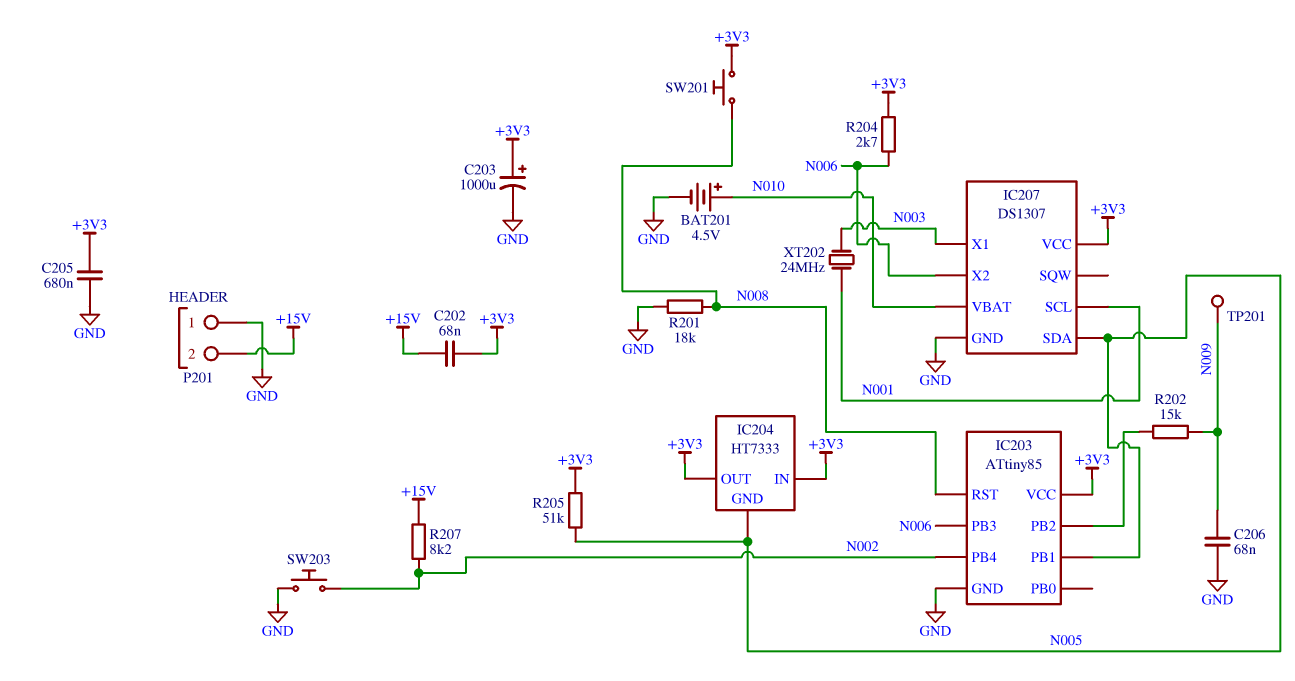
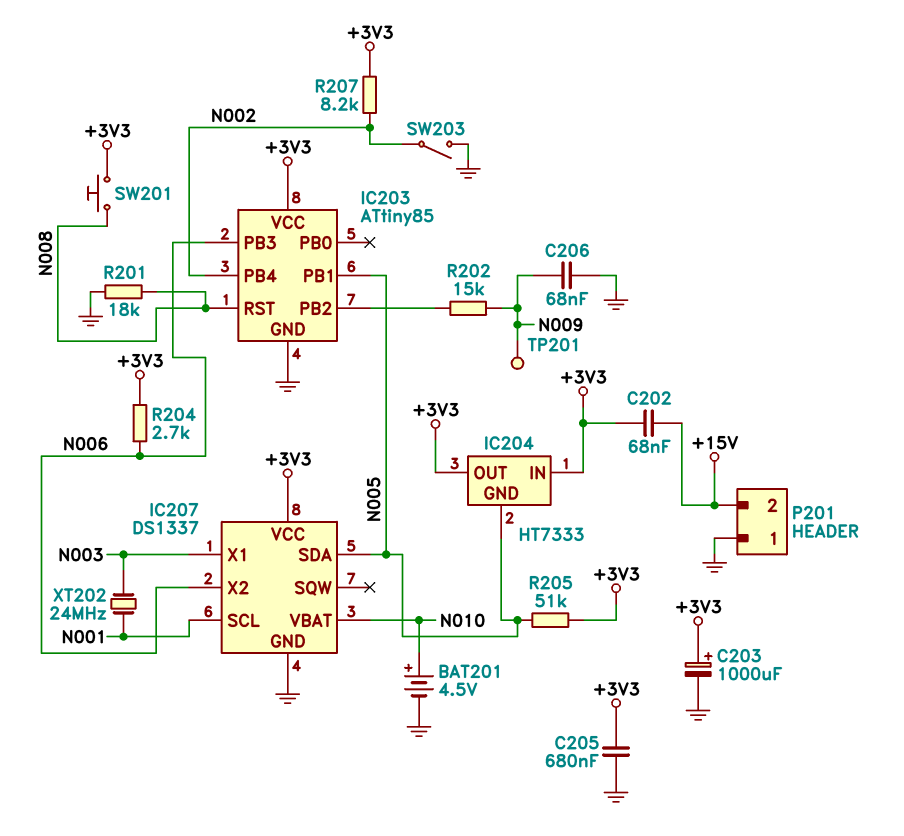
IC207: DS1307 -> DS1337
R207: 8.2k (+15V, N002) -> 8.2k (+3V3, N002)
SW203: button (GND, N002) -> switch (GND, N002)

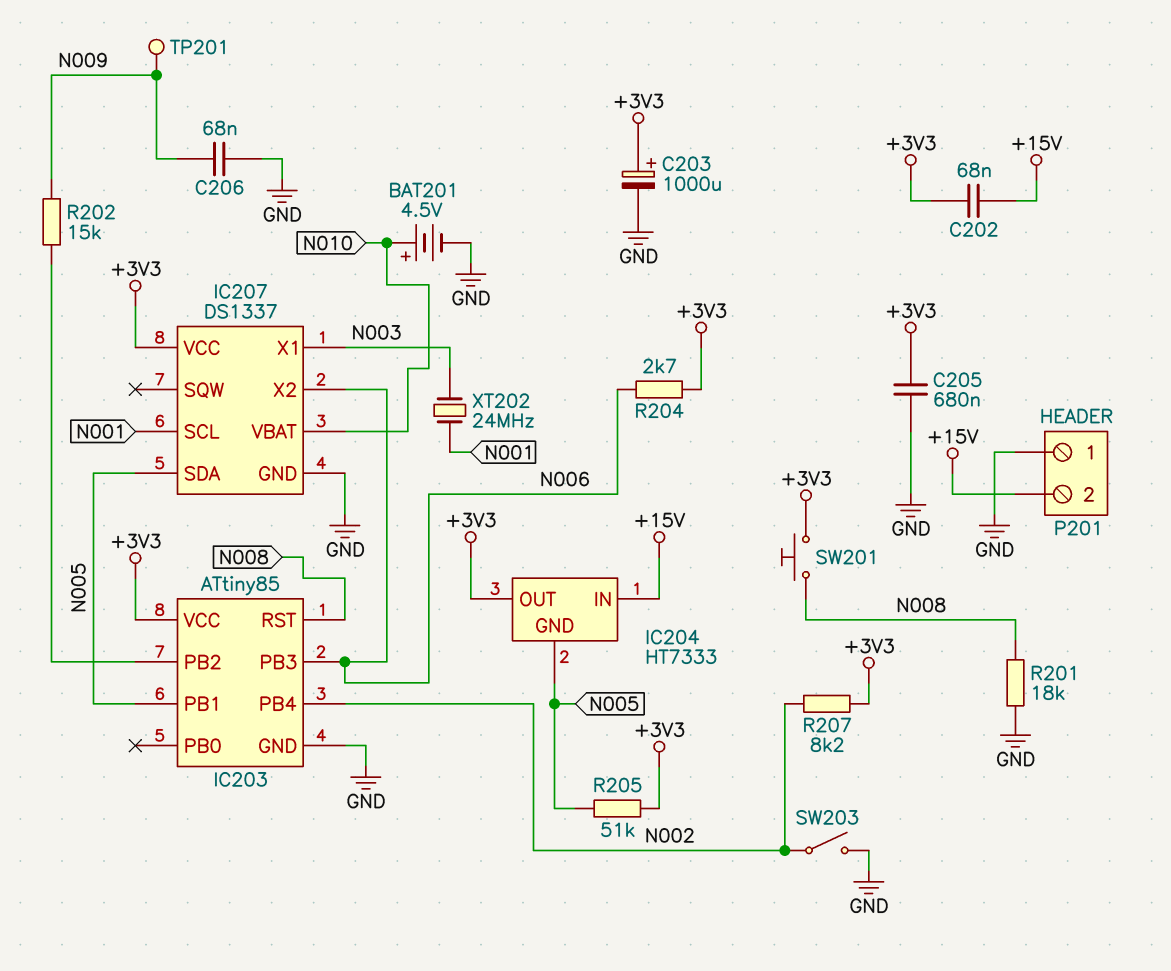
IC204 pin IN: +3V3 -> +15V

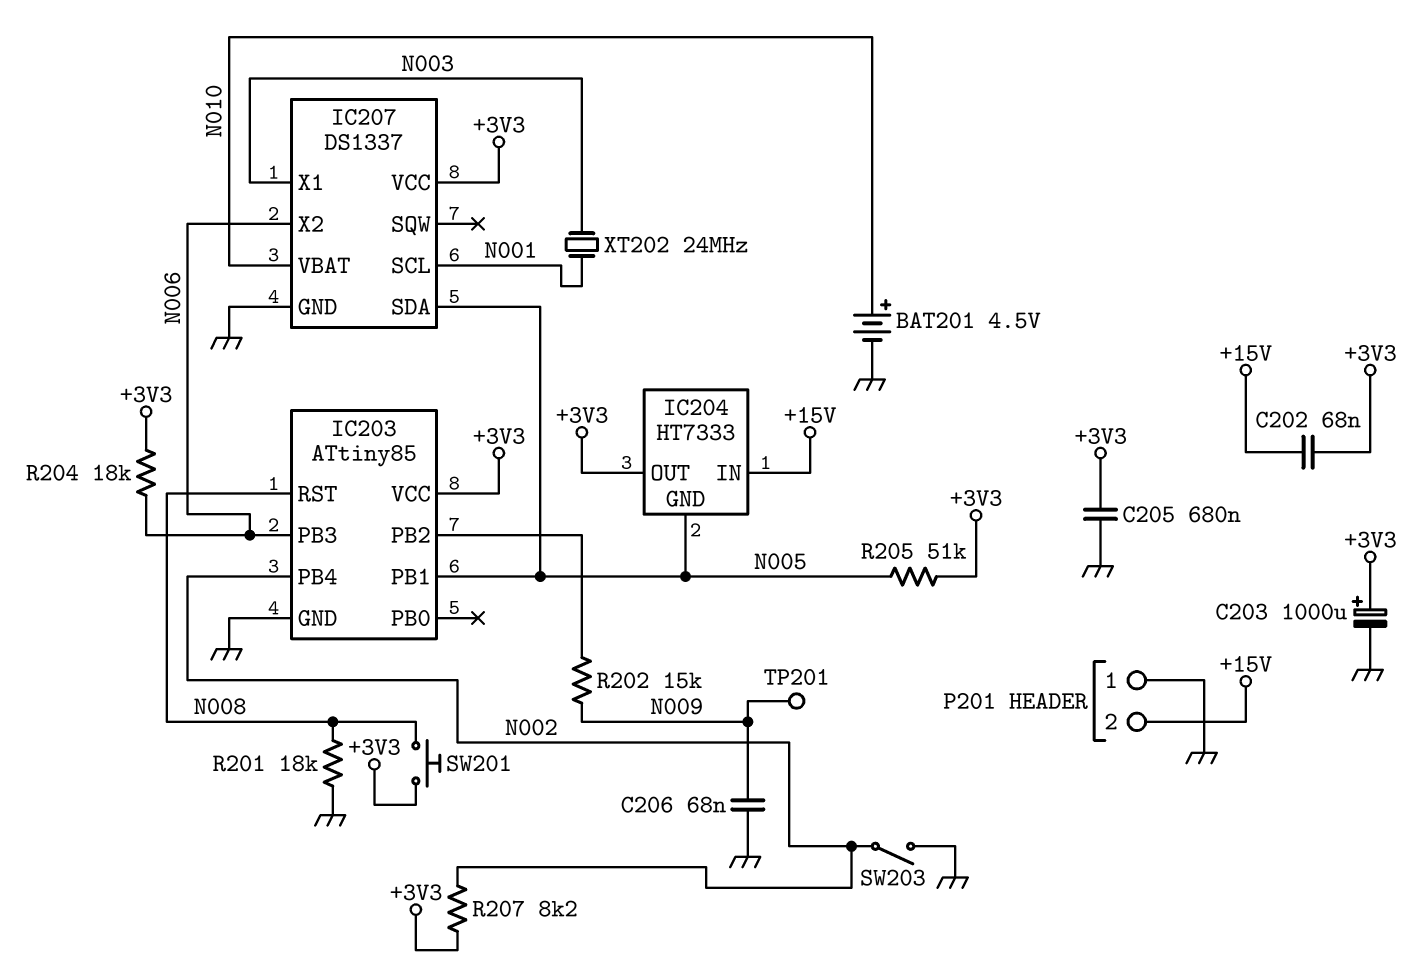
R204: 2.7k (+3V3, N006) -> 18k (+3V3, N006)

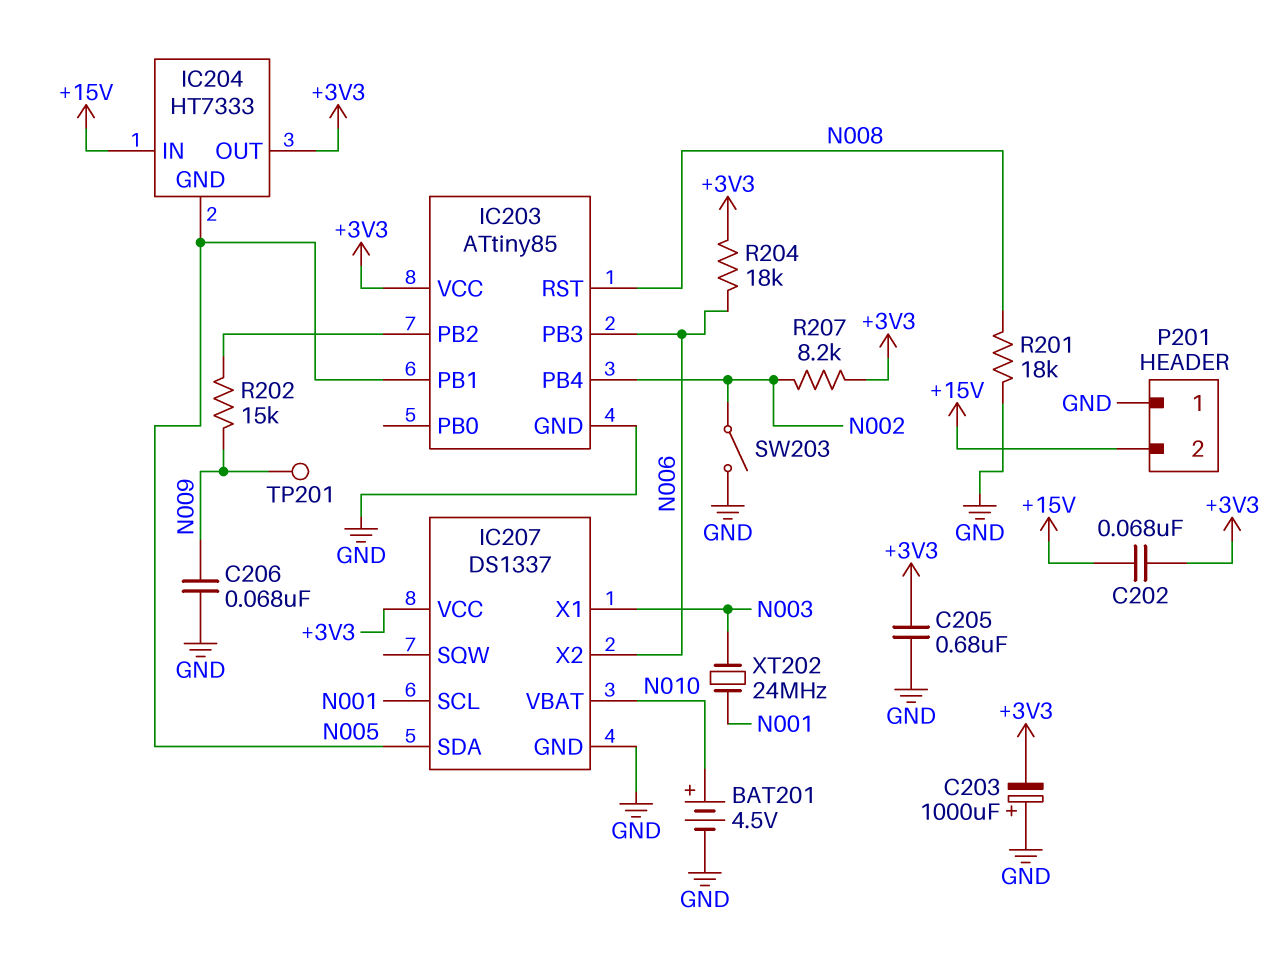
C203: 1000uF (plus +3V3, minus GND) -> 1000uF (plus GND, minus +3V3)
R205: 51k (+3V3, N005) -> none
SW201: button (+3V3, N008) -> none

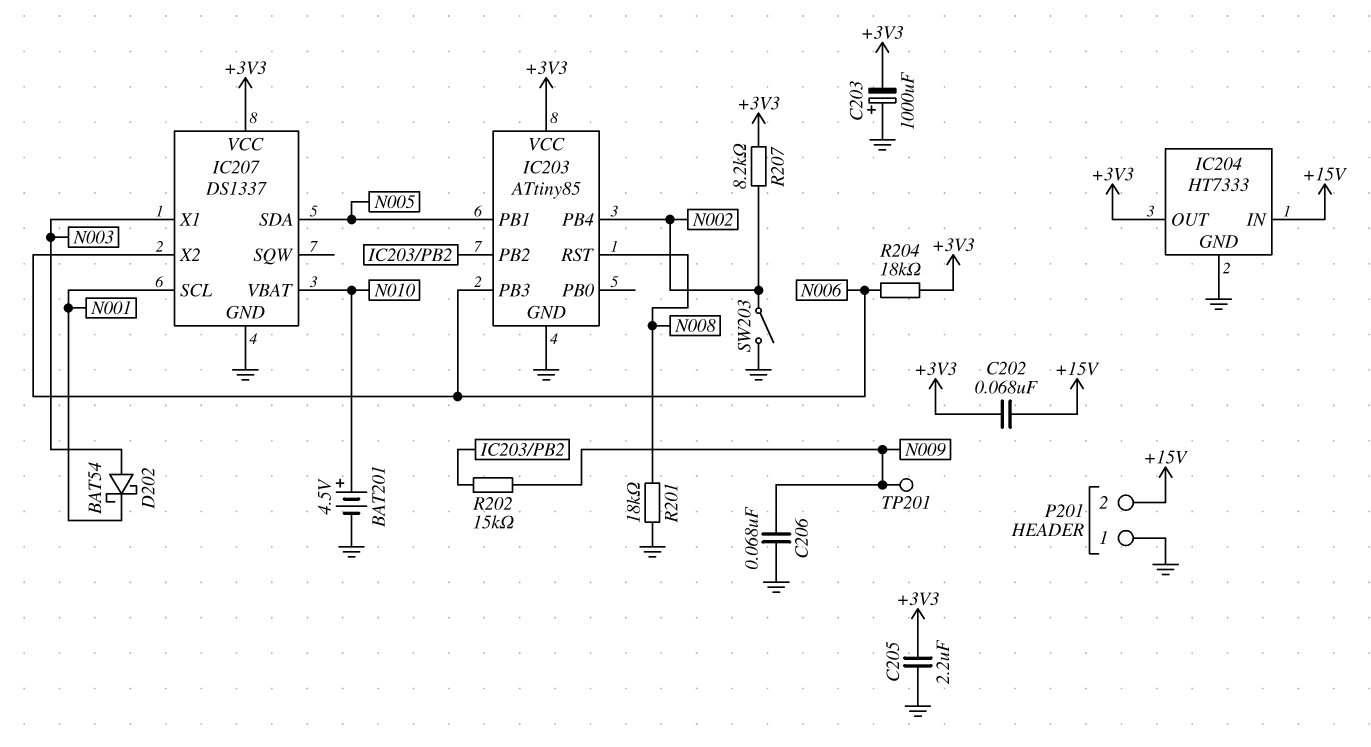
C205: 680nF (+3V3, GND) -> 2.2uF (+3V3, GND)
D202: none -> schottky BAT54 (A N003, K N001)
IC204 pin GND: N005 -> GND
XT202: 24MHz (N001, N003) -> none

